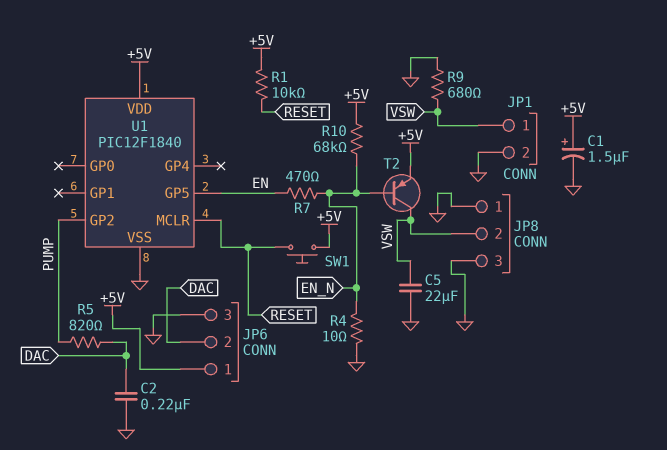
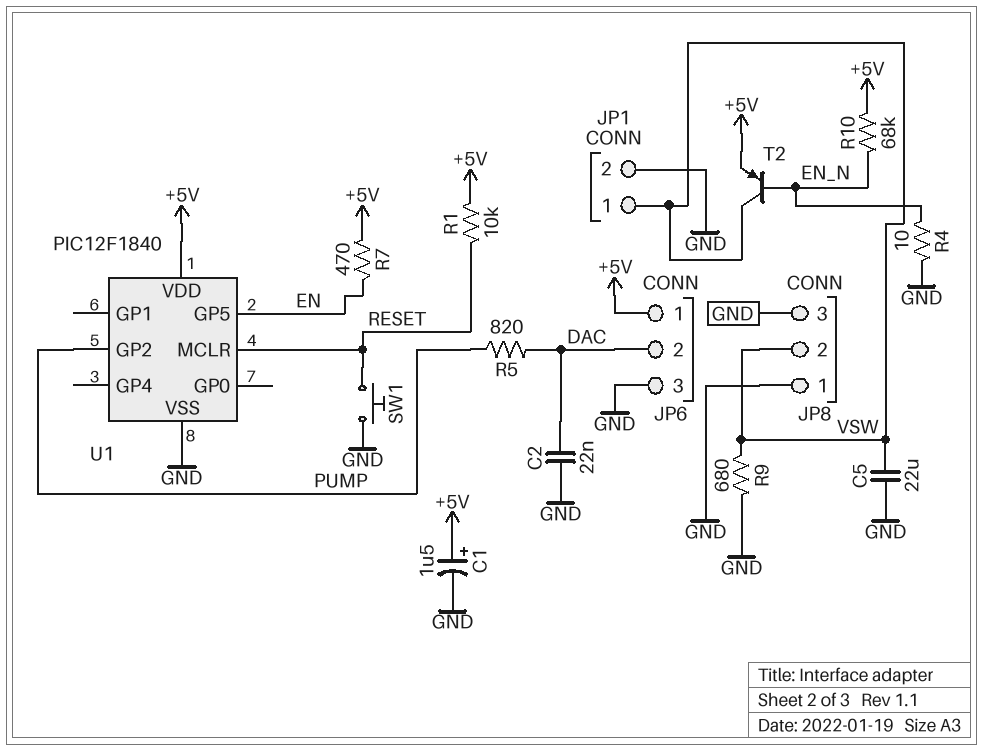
C2: 220nF (DAC, GND) -> 22nF (DAC, GND)
R7: 470 (EN, EN_N) -> 470 (+5V, EN)
SW1: button (+5V, RESET) -> button (GND, RESET)

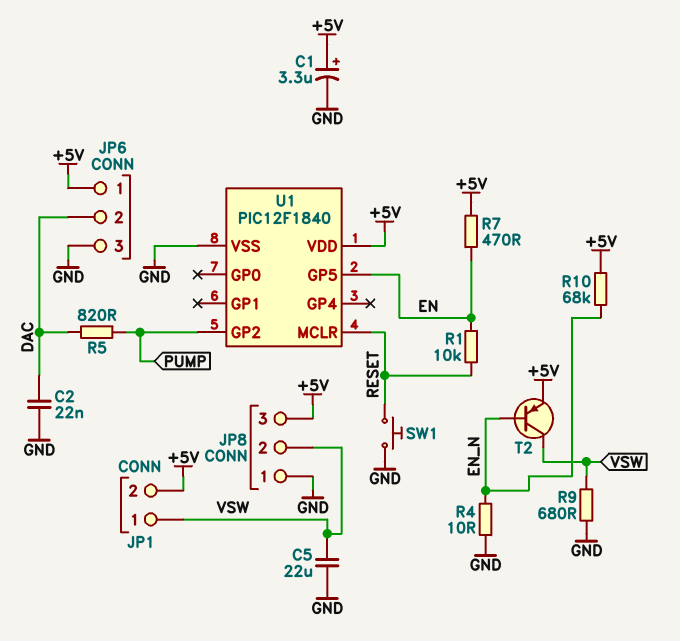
C1: 1.5uF (plus +5V, minus GND) -> 3.3uF (plus +5V, minus GND)
JP1 pin 2: GND -> +5V
JP8 pin 3: GND -> +5V
R1: 10k (+5V, RESET) -> 10k (EN, RESET)

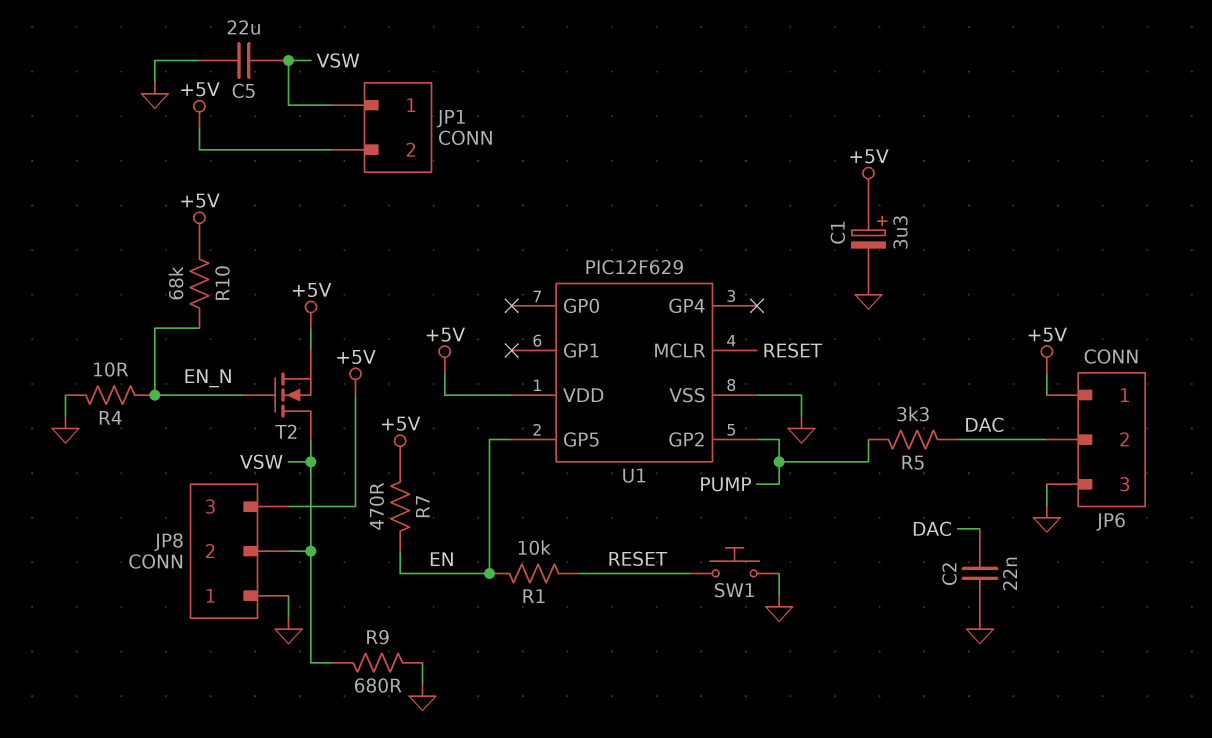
R5: 820 (DAC, PUMP) -> 3.3k (DAC, PUMP)
T2: PNP (B EN_N, C VSW, E +5V) -> NMOS (G EN_N, D VSW, S +5V)
U1: PIC12F1840 -> PIC12F629

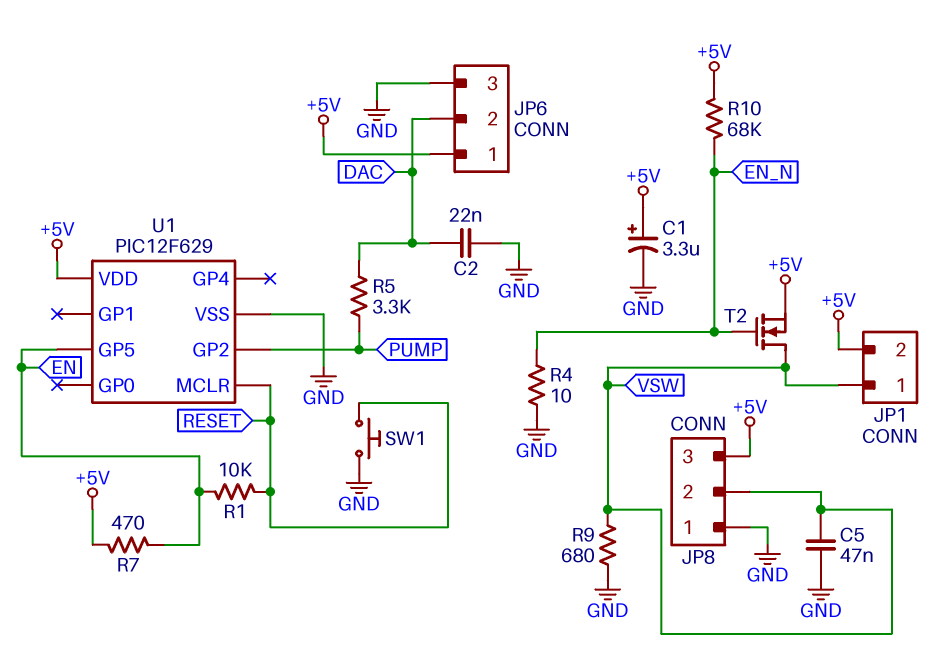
C5: 22uF (GND, VSW) -> 47nF (GND, VSW)

